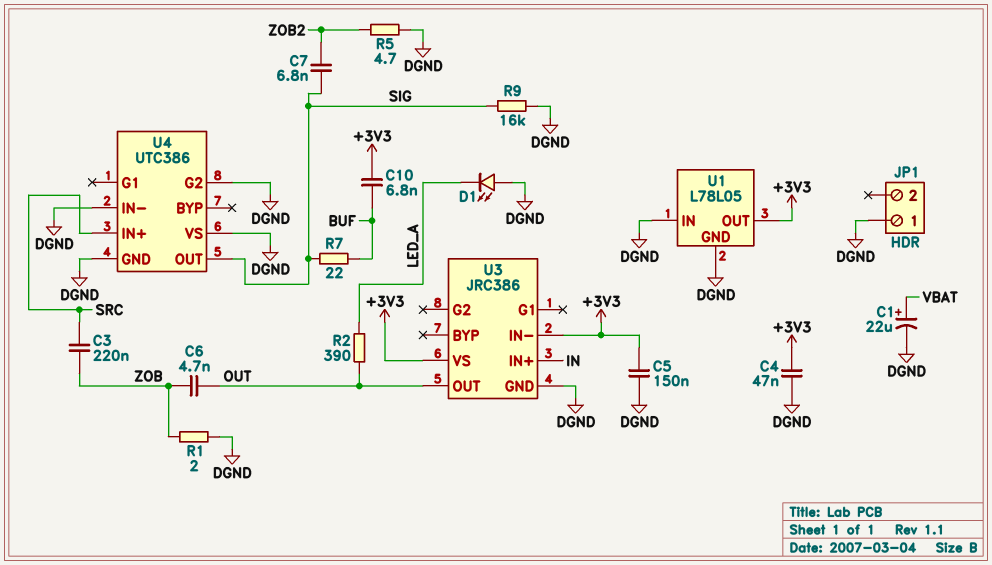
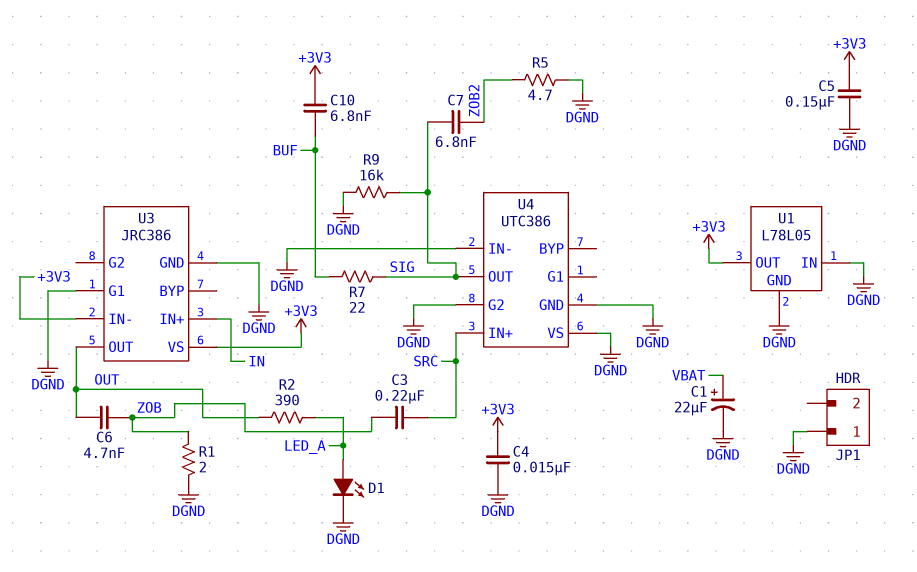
C4: 47nF (+3V3, DGND) -> 15nF (+3V3, DGND)
D1: LED (A DGND, K LED_A) -> LED (A LED_A, K DGND)
U3 pin G1: none -> DGND

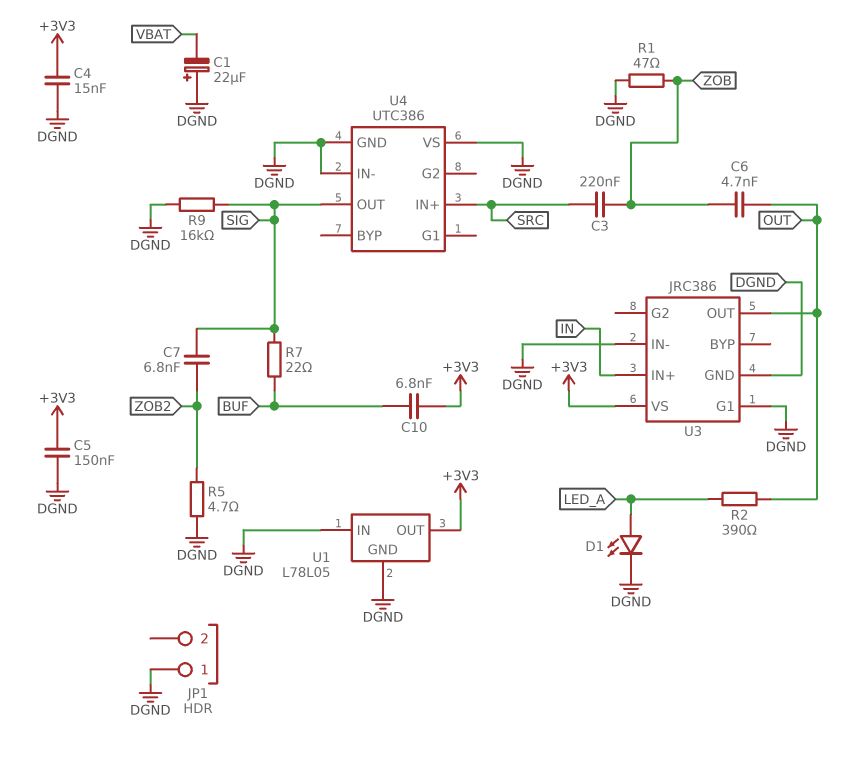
C1: 22uF (plus VBAT, minus DGND) -> 22uF (plus DGND, minus VBAT)
R1: 2 (DGND, ZOB) -> 47 (DGND, ZOB)
U3 pin IN-: +3V3 -> DGND
U4 pin G2: DGND -> none

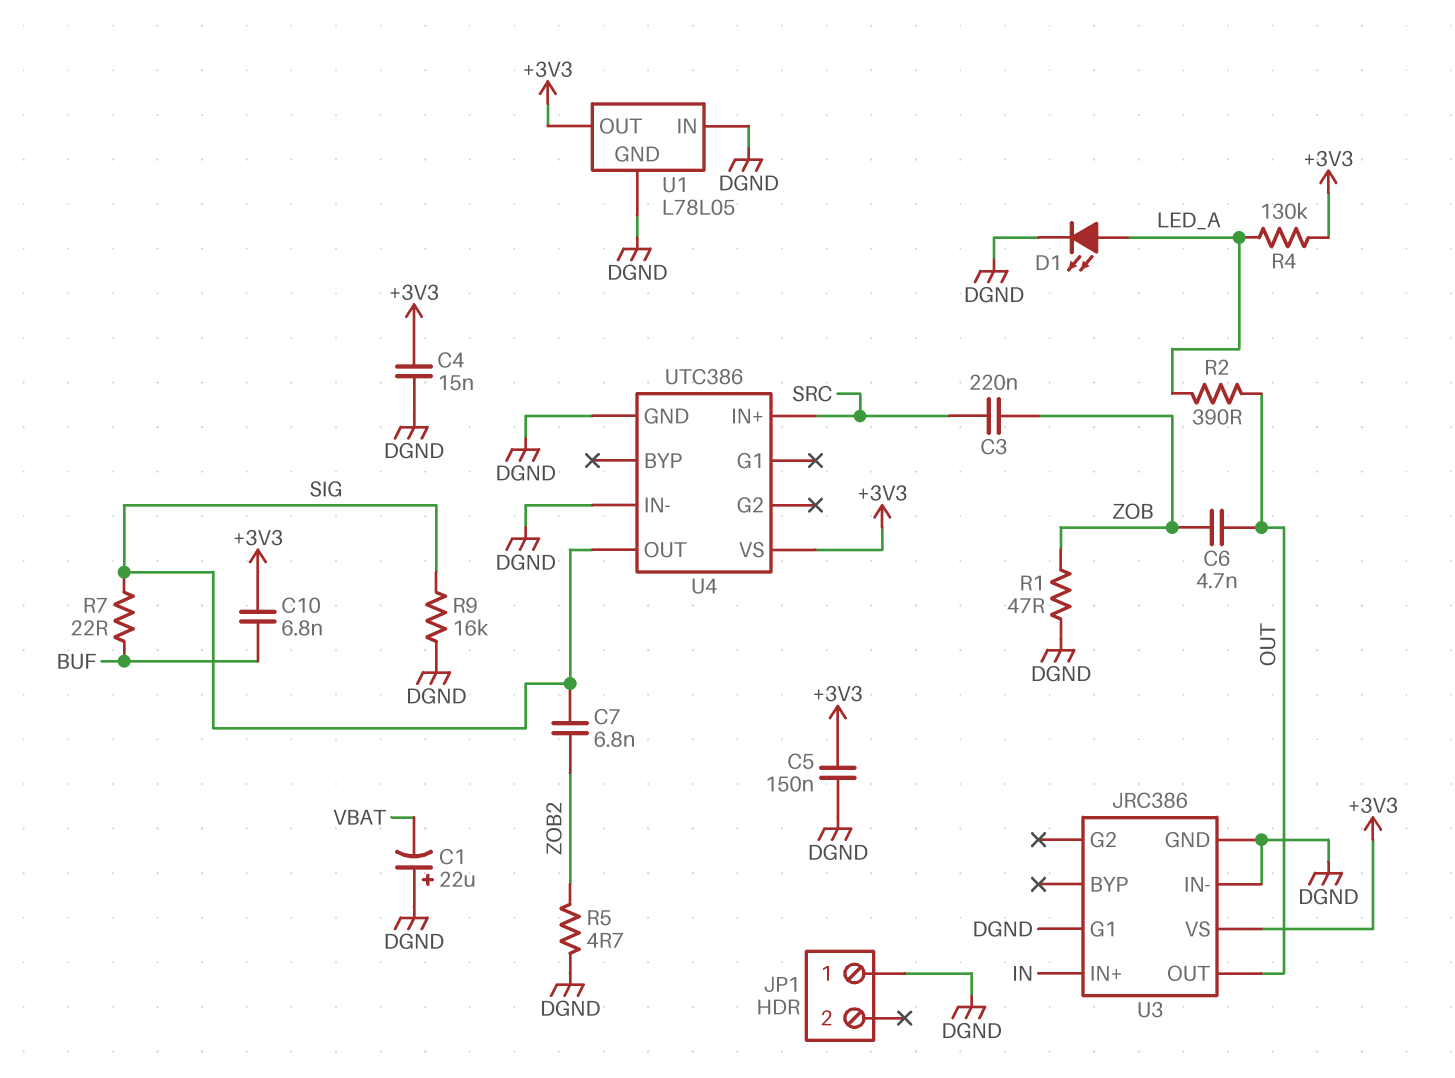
R4: none -> 130k (+3V3, LED_A)
U4 pin VS: DGND -> +3V3

